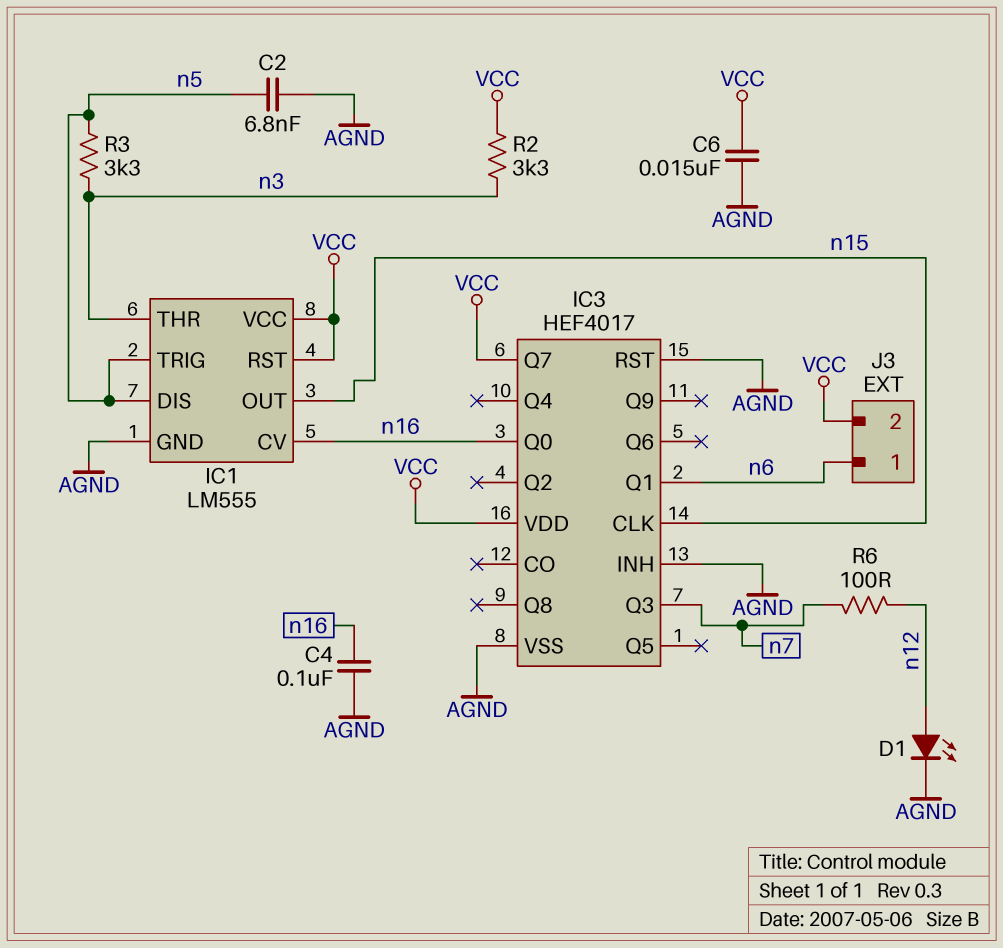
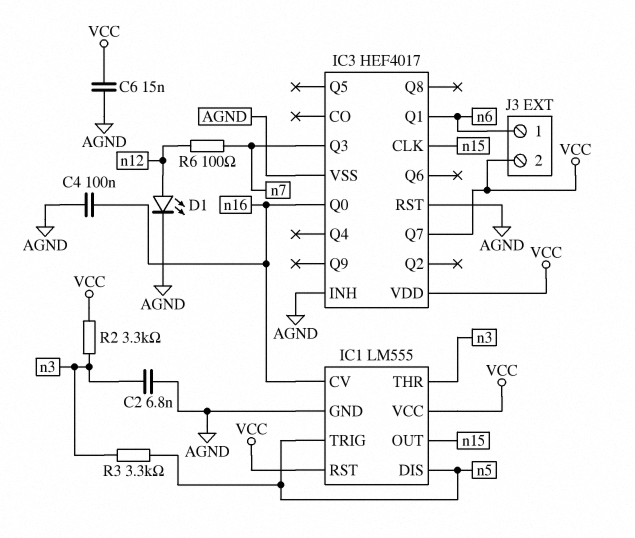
C2: 6.8nF (AGND, n5) -> 6.8nF (AGND, n3)

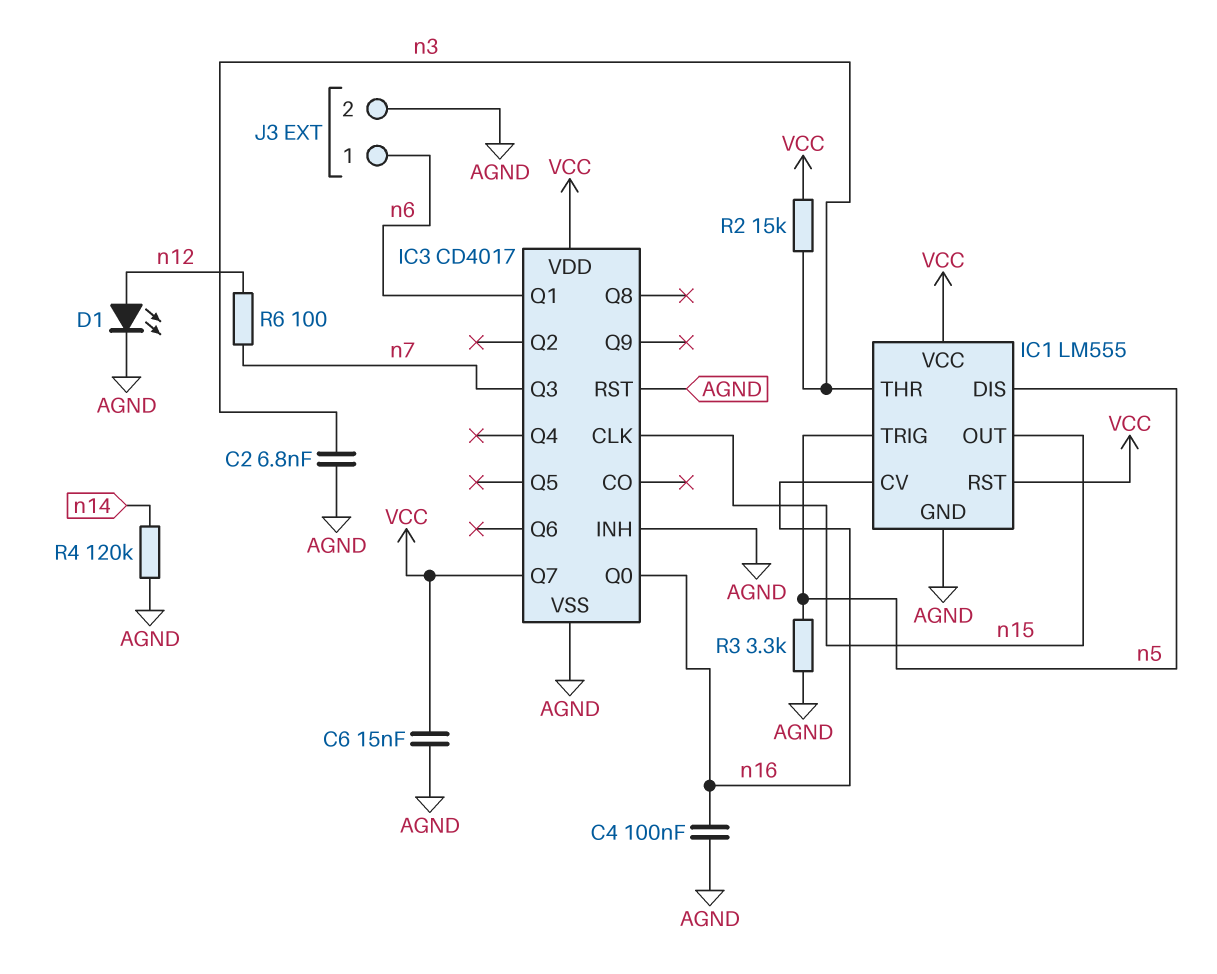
IC3: HEF4017 -> CD4017
J3 pin 2: VCC -> AGND
R2: 3.3k (VCC, n3) -> 15k (VCC, n3)
R3: 3.3k (n3, n5) -> 3.3k (AGND, n5)
R4: none -> 120k (AGND, n14)

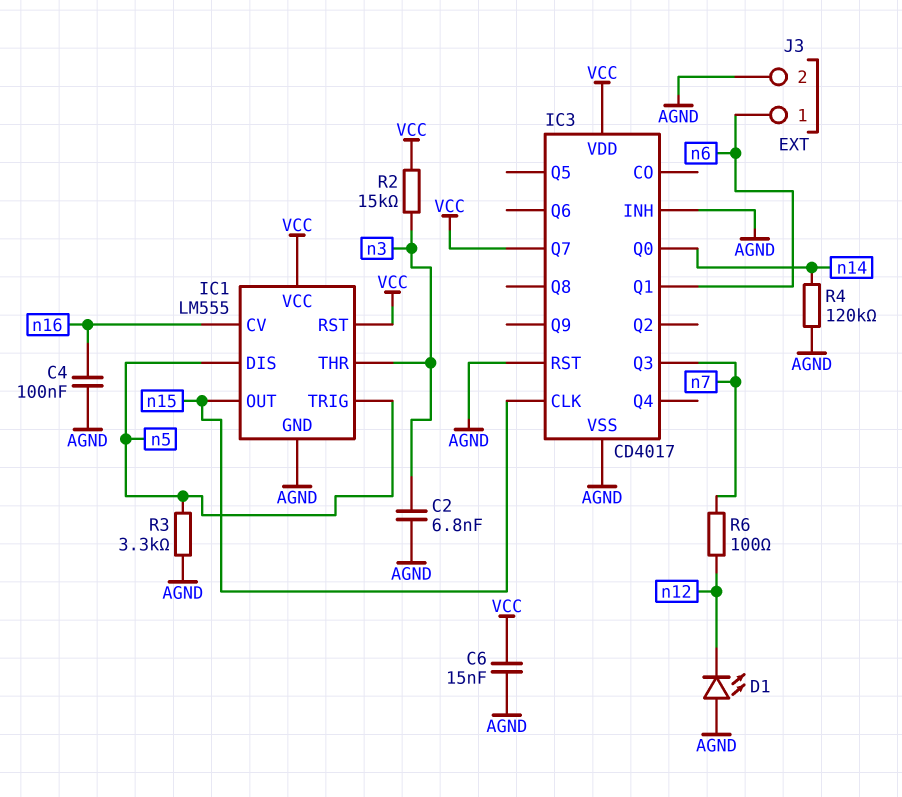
D1: LED (A n12, K AGND) -> LED (A AGND, K n12)
IC3 pin Q0: n16 -> n14

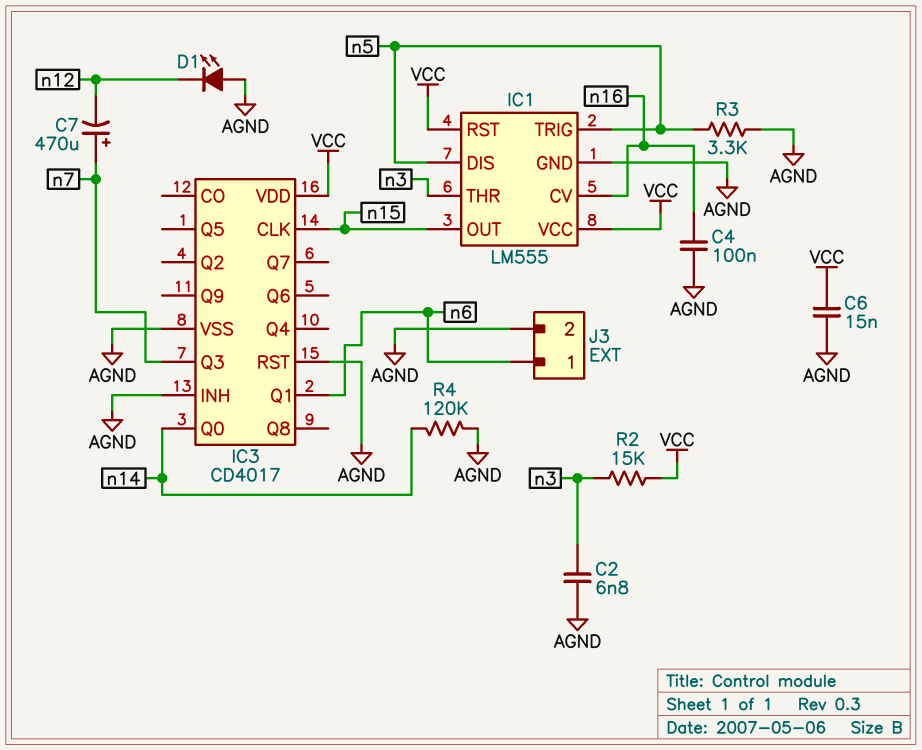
C7: none -> 470uF (plus n7, minus n12)
IC3 pin Q7: VCC -> none
R6: 100 (n7, n12) -> none

